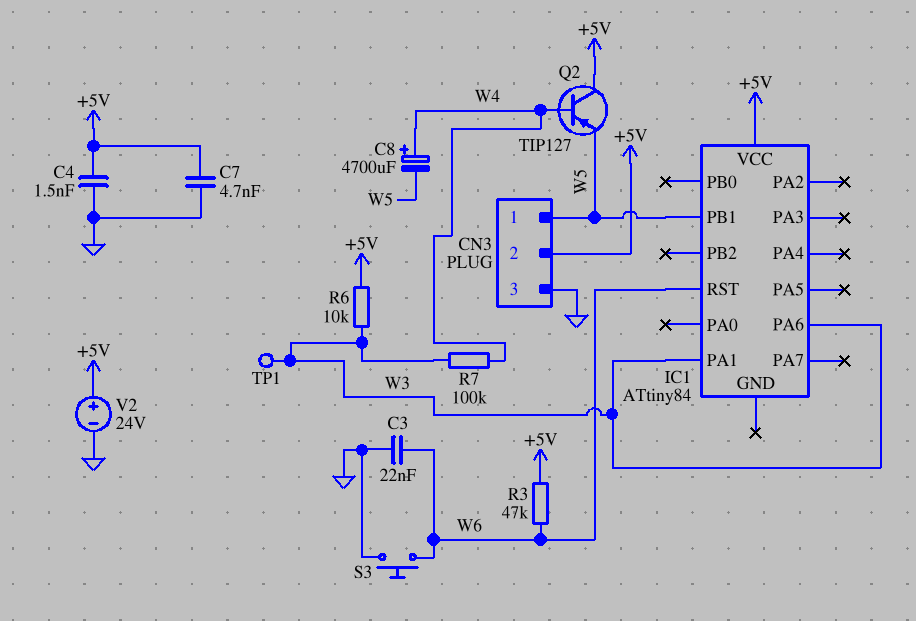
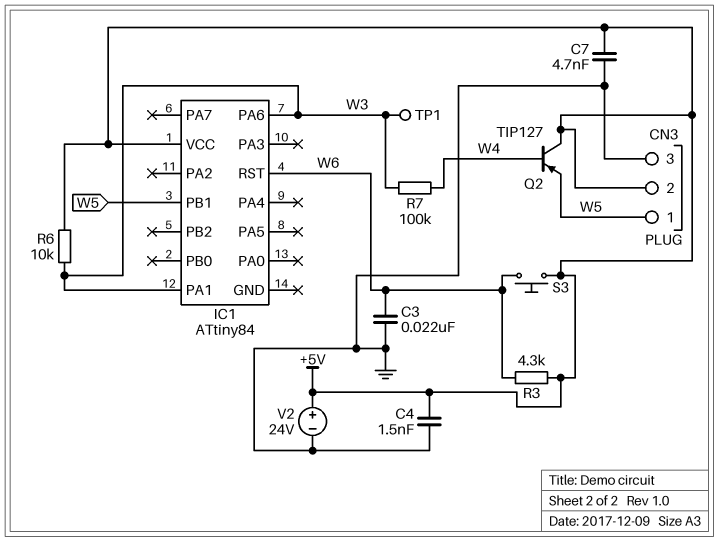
C8: 4700uF (plus W4, minus W5) -> none
R3: 47k (+5V, W6) -> 4.3k (+5V, W6)
S3: button (GND, W6) -> button (+5V, W6)

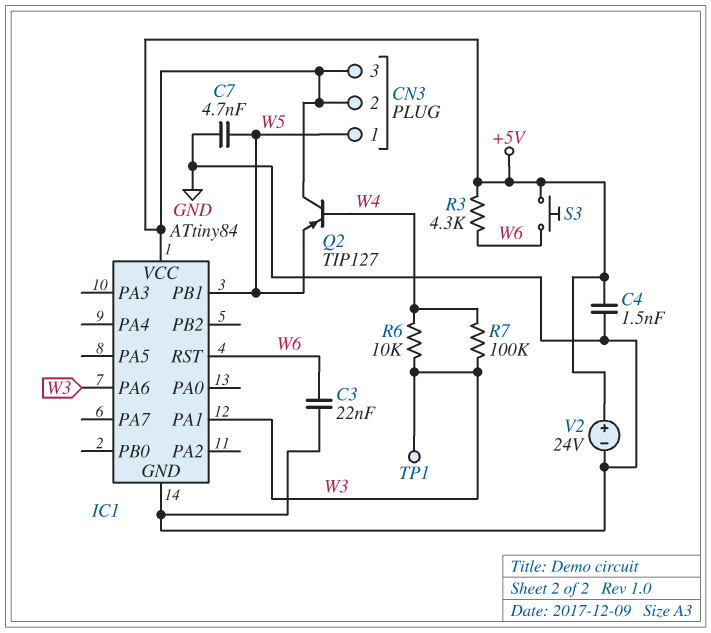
C7: 4.7nF (+5V, GND) -> 4.7nF (GND, W5)
CN3 pin 3: GND -> +5V
IC1 pin GND: none -> GND
R6: 10k (+5V, W3) -> 10k (W3, W4)

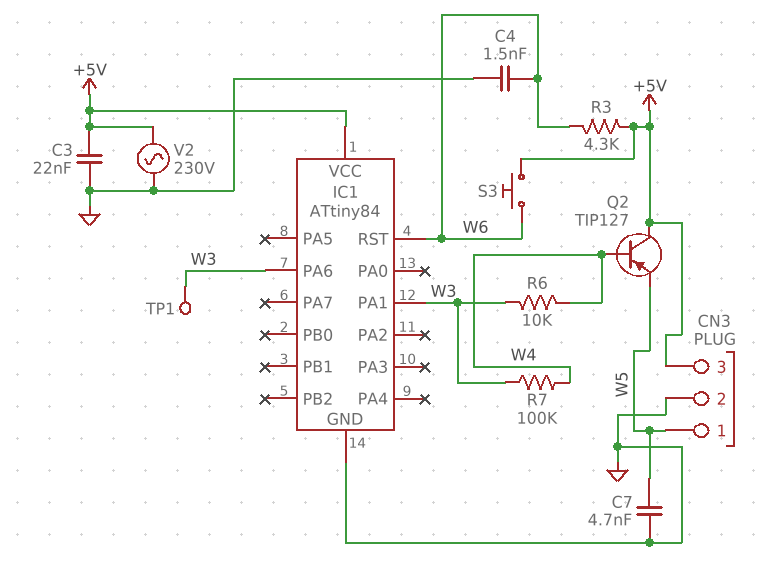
C3: 22nF (GND, W6) -> 22nF (+5V, GND)
C4: 1.5nF (+5V, GND) -> 1.5nF (GND, W6)
CN3 pin 2: +5V -> GND
IC1 pin PB1: W5 -> none
V2: 24V (plus +5V, minus GND) -> AC 230V (+5V, GND)

